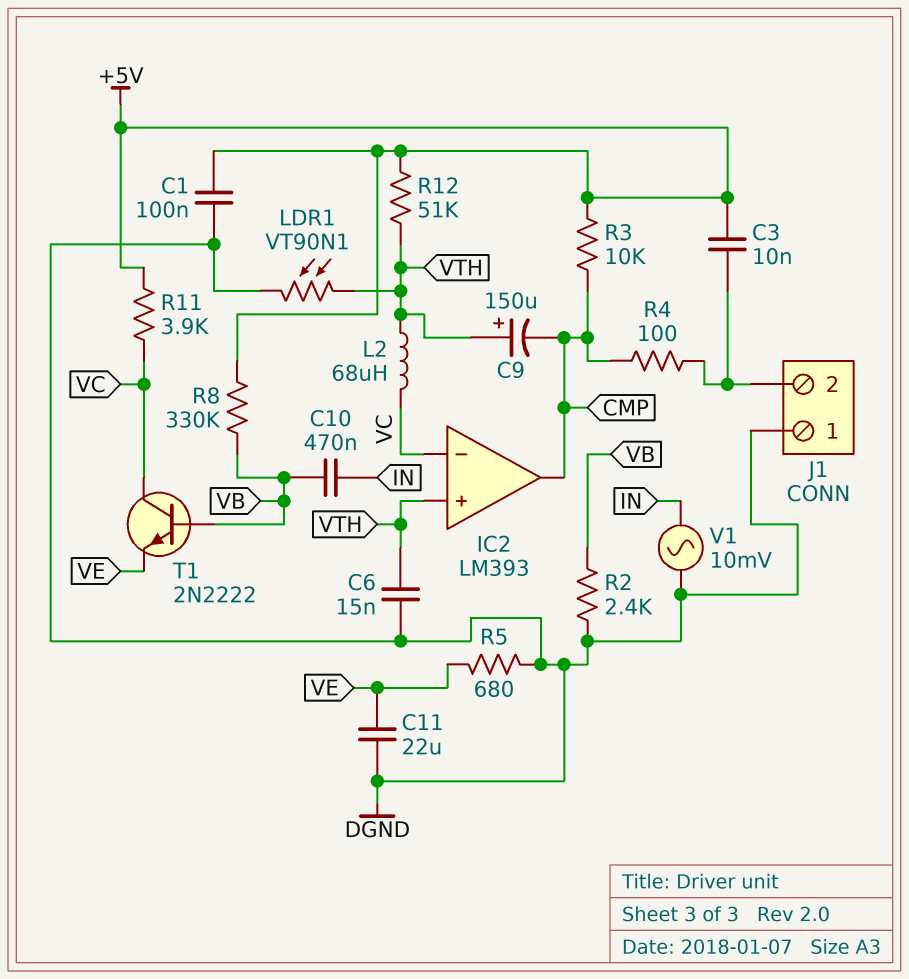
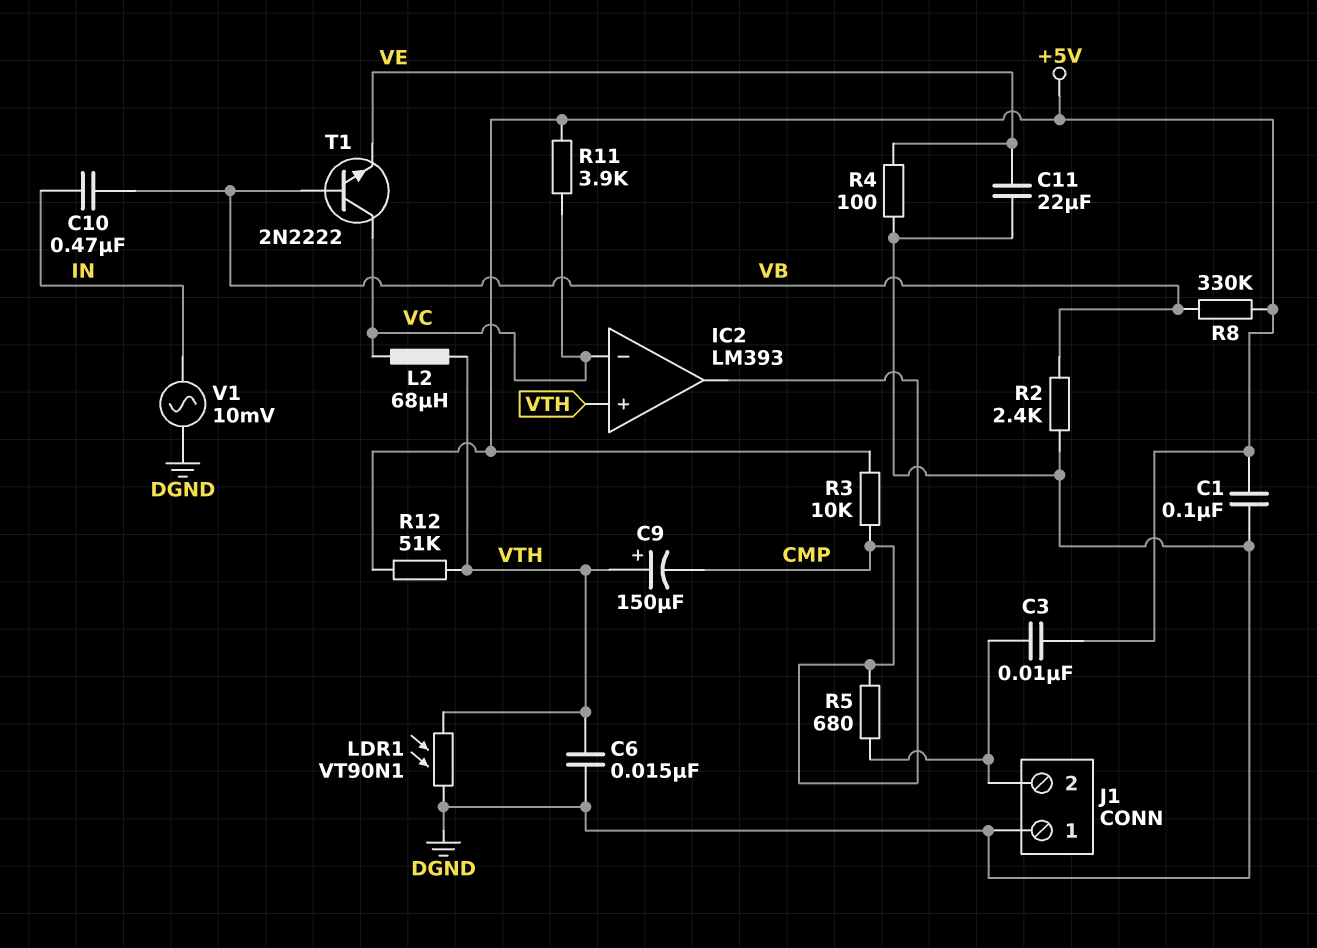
R4: 100 (CMP, J1/2) -> 100 (DGND, VE)
R5: 680 (DGND, VE) -> 680 (CMP, J1/2)

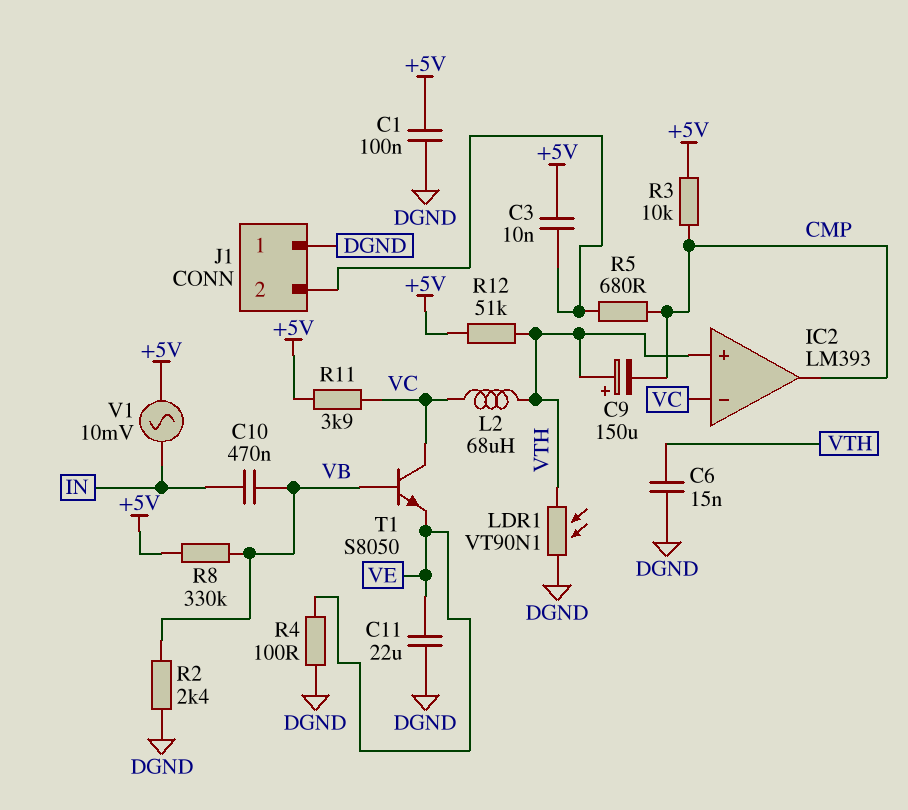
T1: NPN 2N2222 (B VB, C VC, E VE) -> NPN S8050 (B VB, C VC, E VE)
V1: AC 10mV (DGND, IN) -> AC 10mV (+5V, IN)

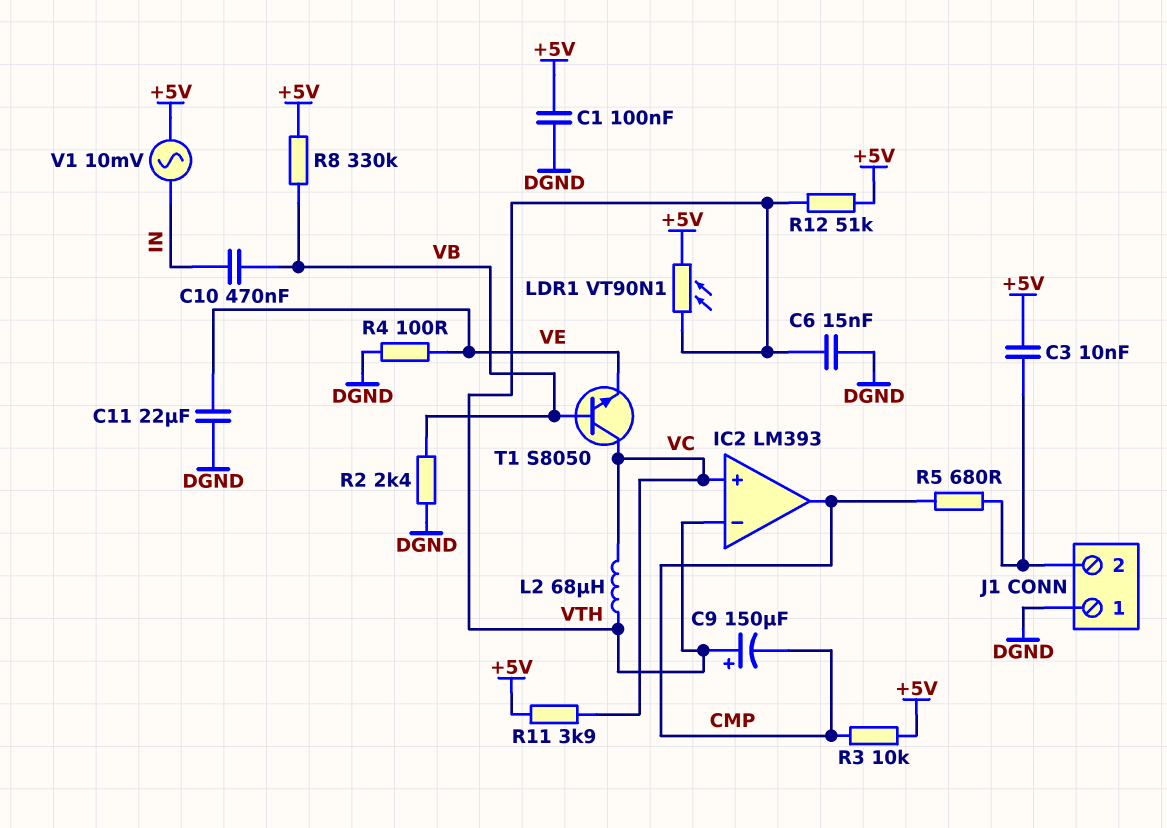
IC2 pin in+: VTH -> VC
IC2 pin in-: VC -> VTH
LDR1: VT90N1 (DGND, VTH) -> VT90N1 (+5V, VTH)

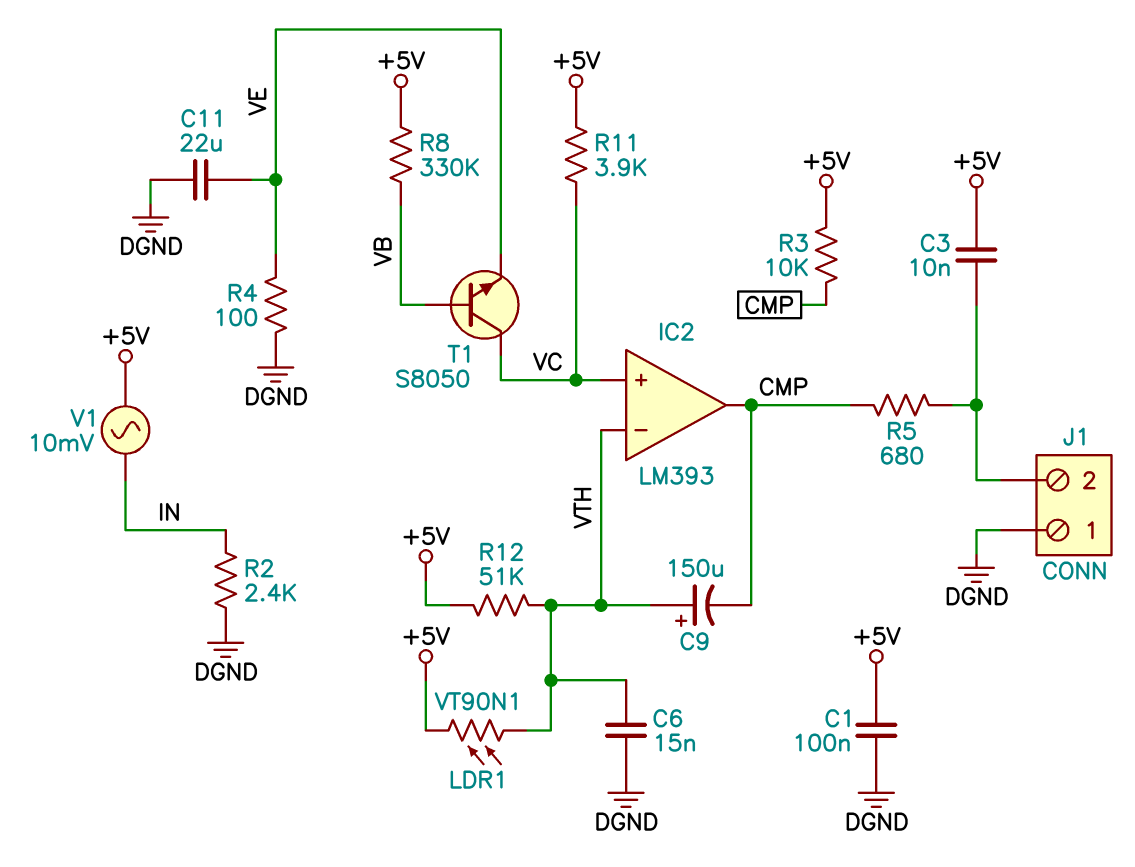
C10: 470nF (IN, VB) -> none
L2: 68uH (VC, VTH) -> none
R2: 2.4k (DGND, VB) -> 2.4k (DGND, IN)

